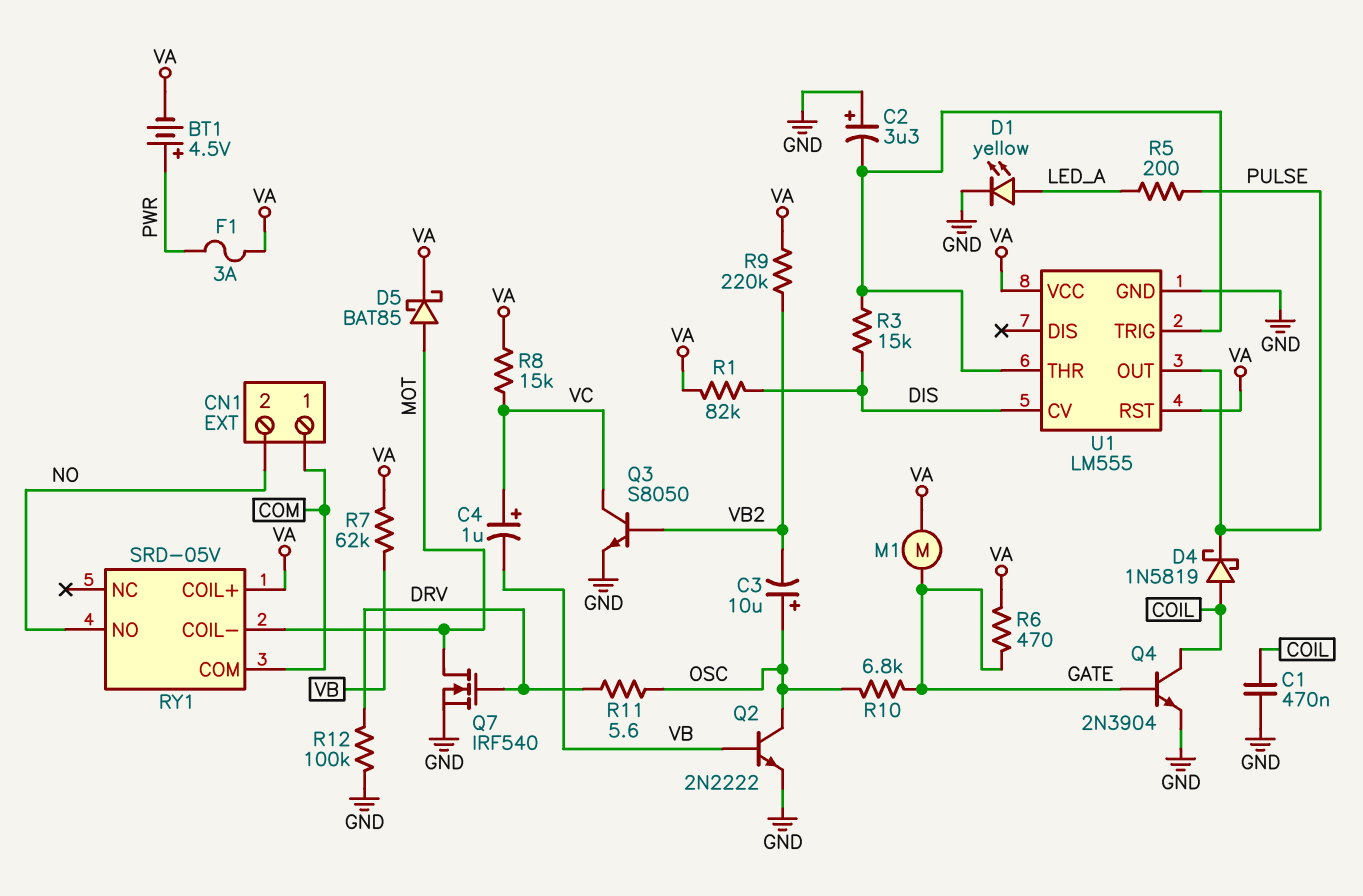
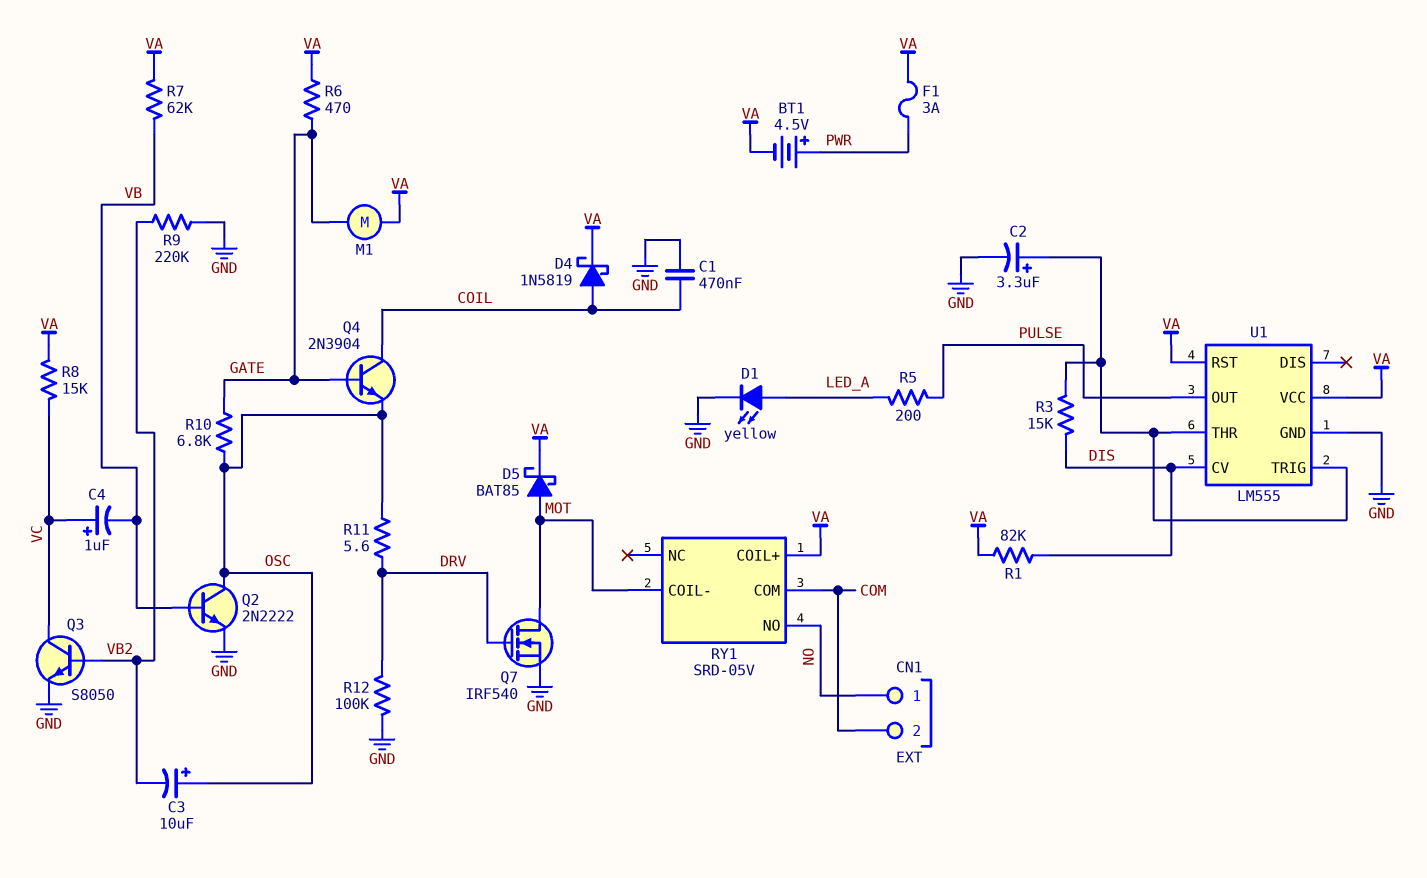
C2: 3.3uF (plus GND, minus U1/THR) -> 3.3uF (plus U1/THR, minus GND)
CN1 pin 1: COM -> NO
CN1 pin 2: NO -> COM
D4: schottky 1N5819 (A COIL, K PULSE) -> schottky 1N5819 (A COIL, K VA)
Q4: NPN 2N3904 (B GATE, C COIL, E GND) -> NPN 2N3904 (B GATE, C COIL, E OSC)
R9: 220k (VA, VB2) -> 220k (GND, VB2)

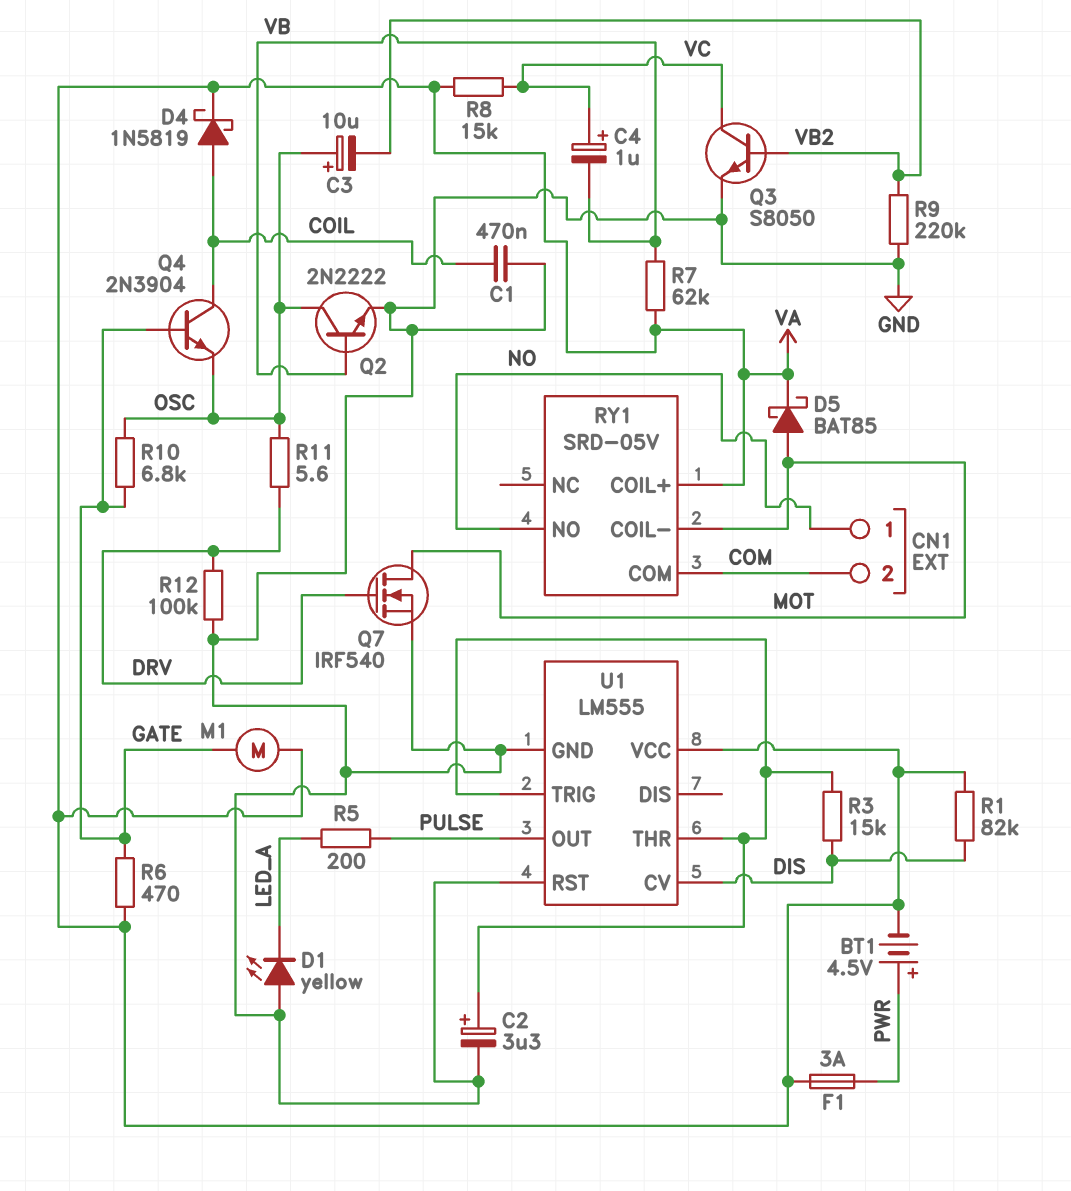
D1: LED yellow (A LED_A, K GND) -> LED yellow (A GND, K LED_A)
U1 pin RST: VA -> GND

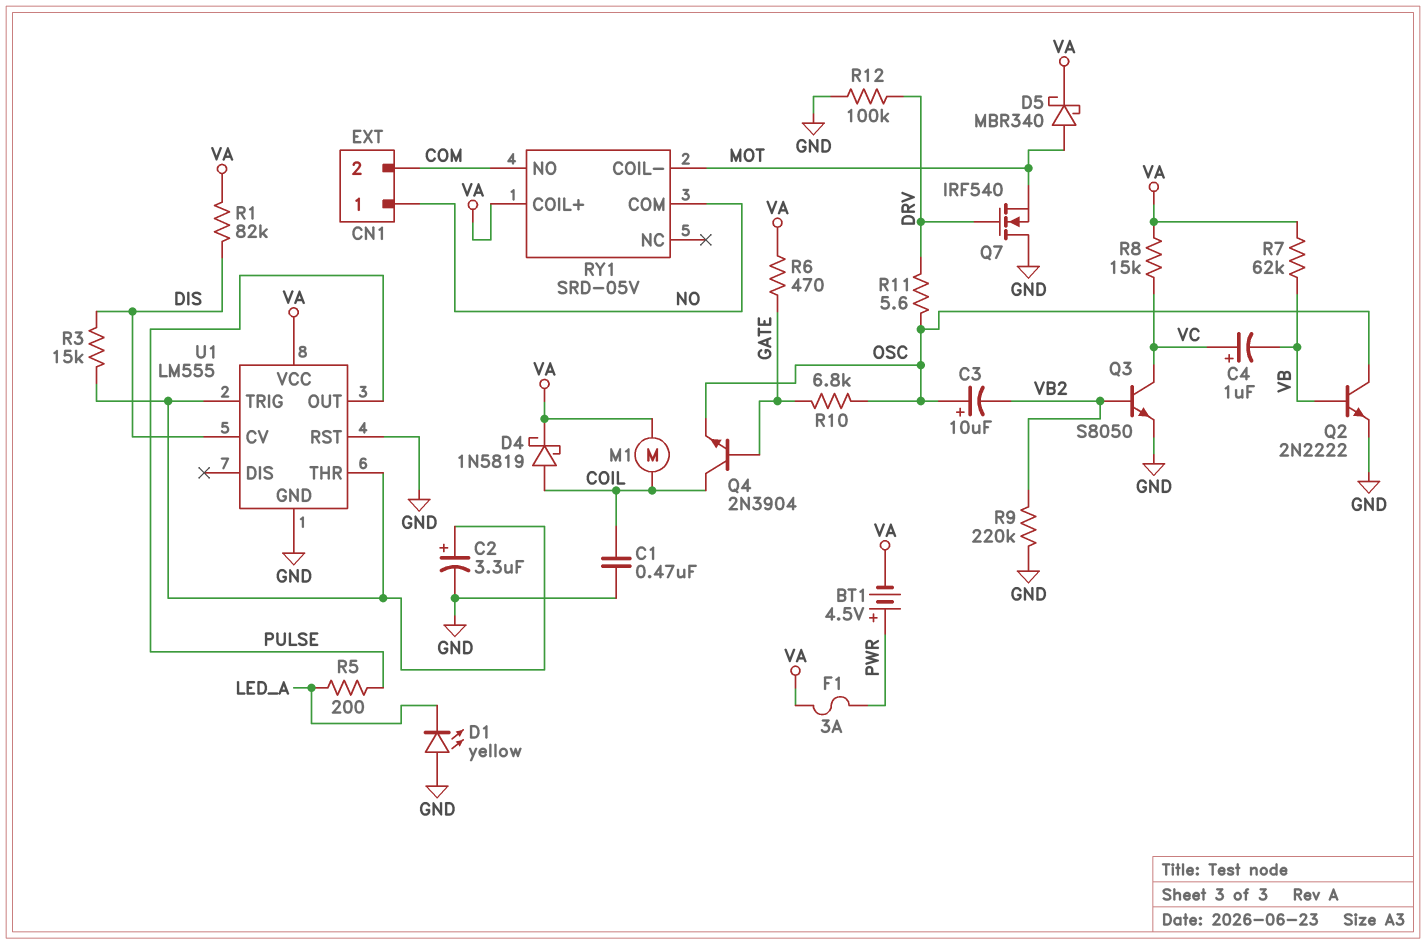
D5: schottky BAT85 (A MOT, K VA) -> schottky MBR340 (A MOT, K VA)
M1: motor (GATE, VA) -> motor (COIL, VA)
Q7: NMOS IRF540 (G DRV, D MOT, S GND) -> NMOS IRF540 (G DRV, D GND, S MOT)
RY1 pin COM: COM -> NO
RY1 pin NO: NO -> COM

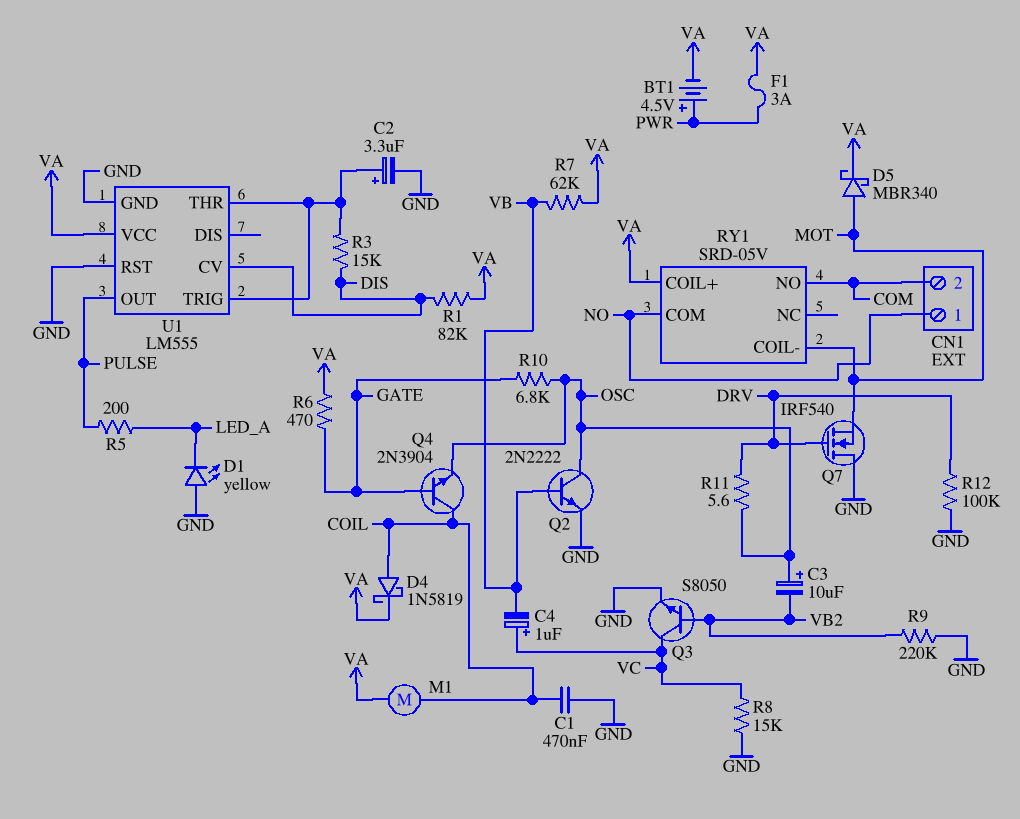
R8: 15k (VA, VC) -> 15k (GND, VC)

